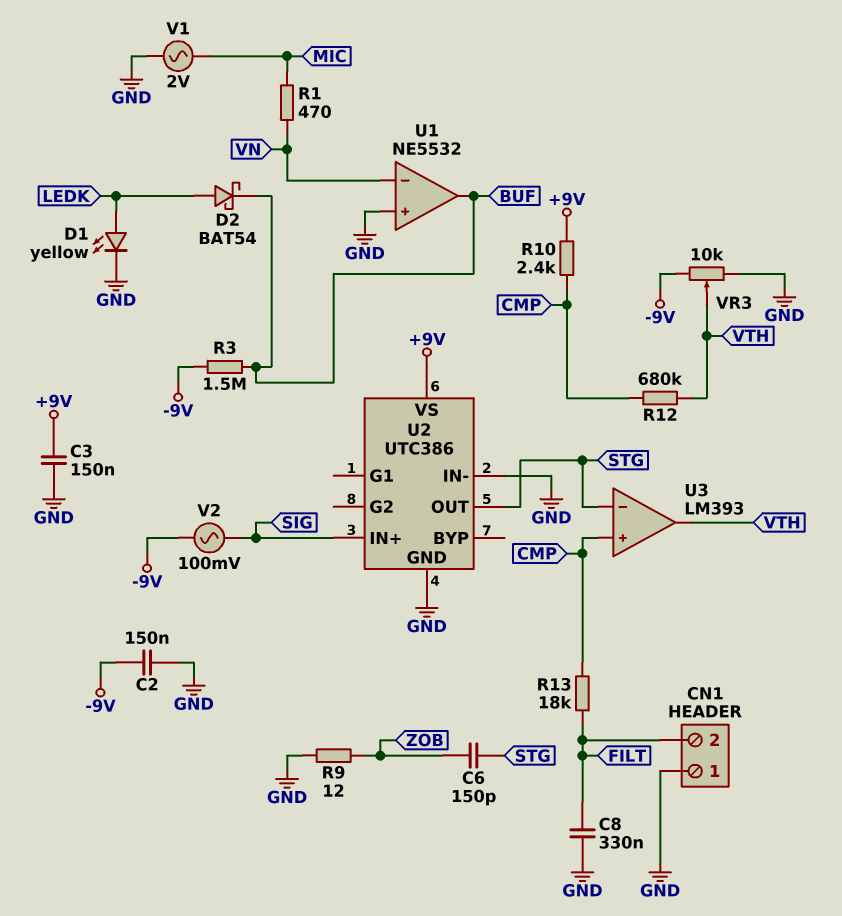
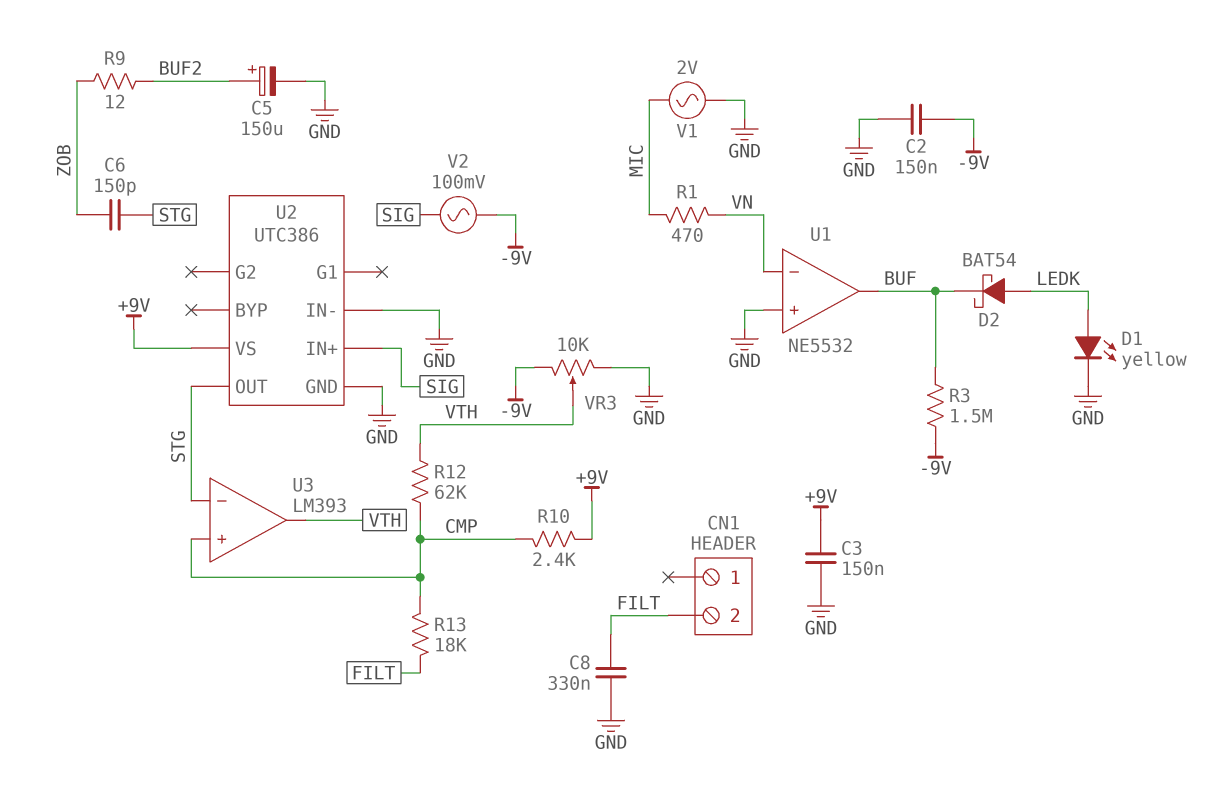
C5: none -> 150uF (plus BUF2, minus GND)
CN1 pin 1: GND -> none
R9: 12 (GND, ZOB) -> 12 (BUF2, ZOB)
R12: 680k (CMP, VTH) -> 62k (CMP, VTH)

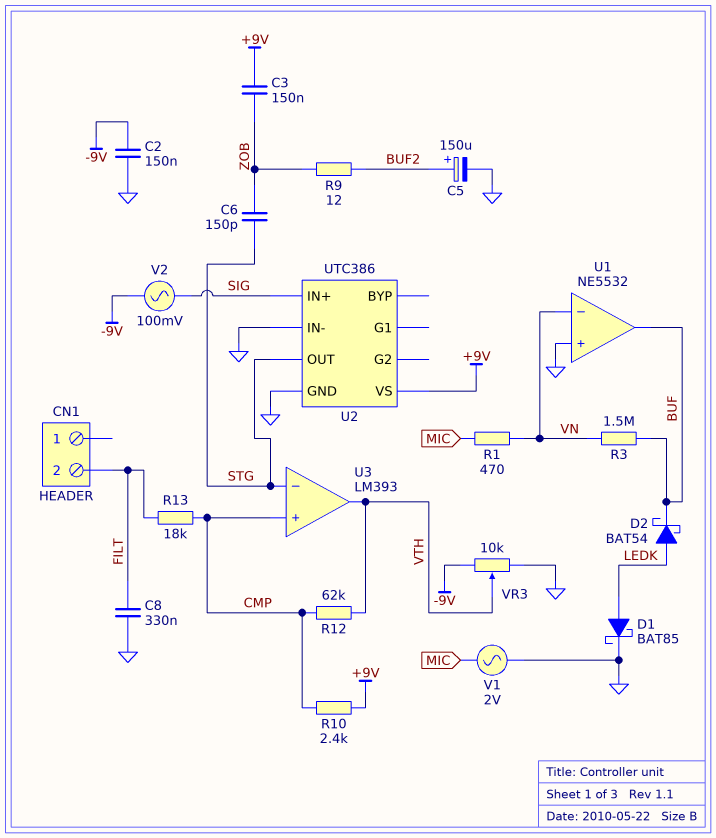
C3: 150nF (+9V, GND) -> 150nF (+9V, ZOB)
D1: LED yellow (A LEDK, K GND) -> schottky BAT85 (A LEDK, K GND)
R3: 1.5M (-9V, BUF) -> 1.5M (BUF, VN)

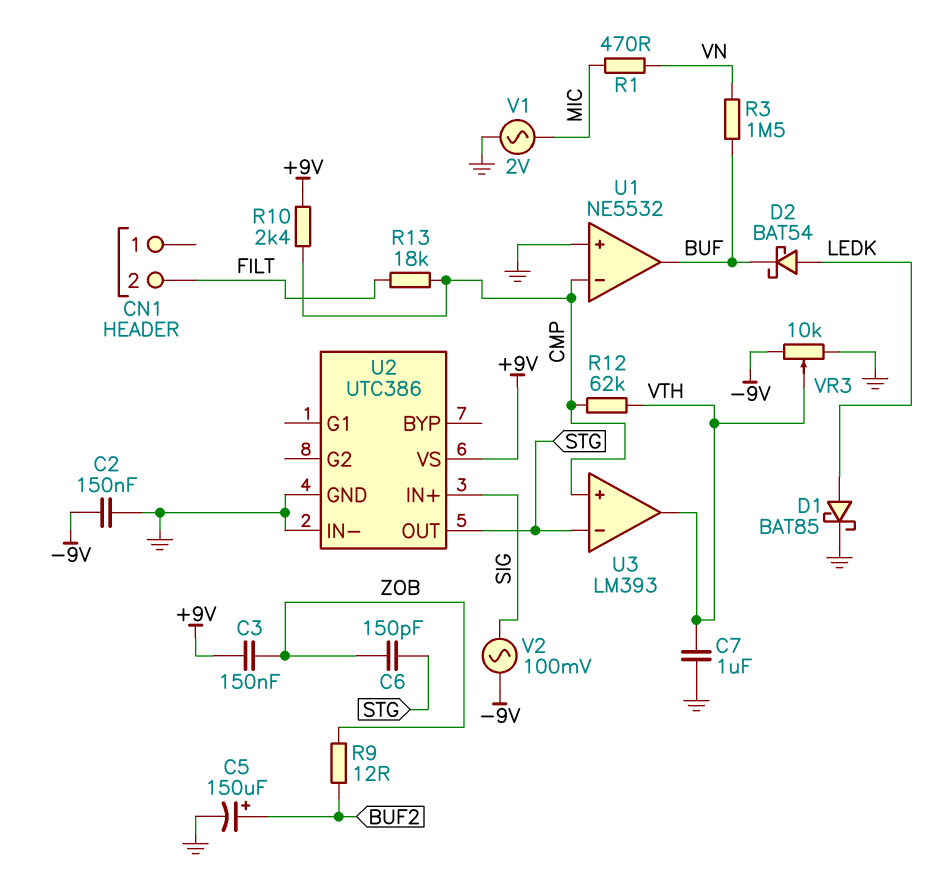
C7: none -> 1uF (GND, VTH)
C8: 330nF (FILT, GND) -> none
U1 pin in-: VN -> CMP

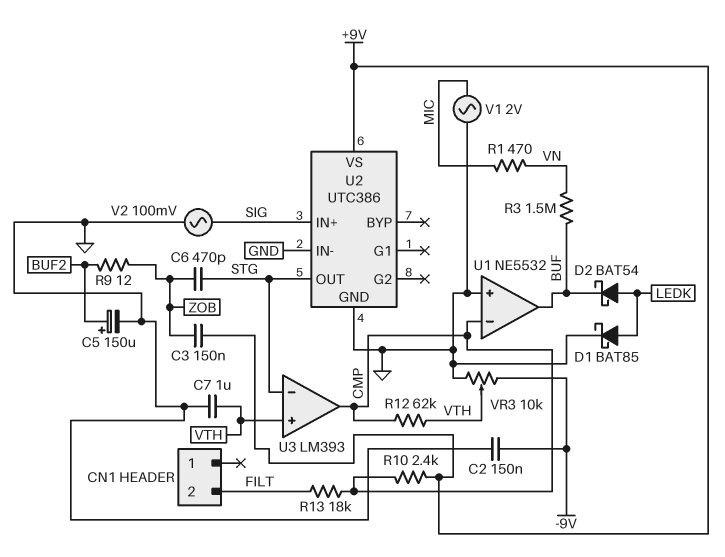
C6: 150pF (STG, ZOB) -> 470pF (STG, ZOB)
U3 pin in+: CMP -> VTH
U3 pin out: VTH -> CMP
V2: AC 100mV (-9V, SIG) -> AC 100mV (GND, SIG)

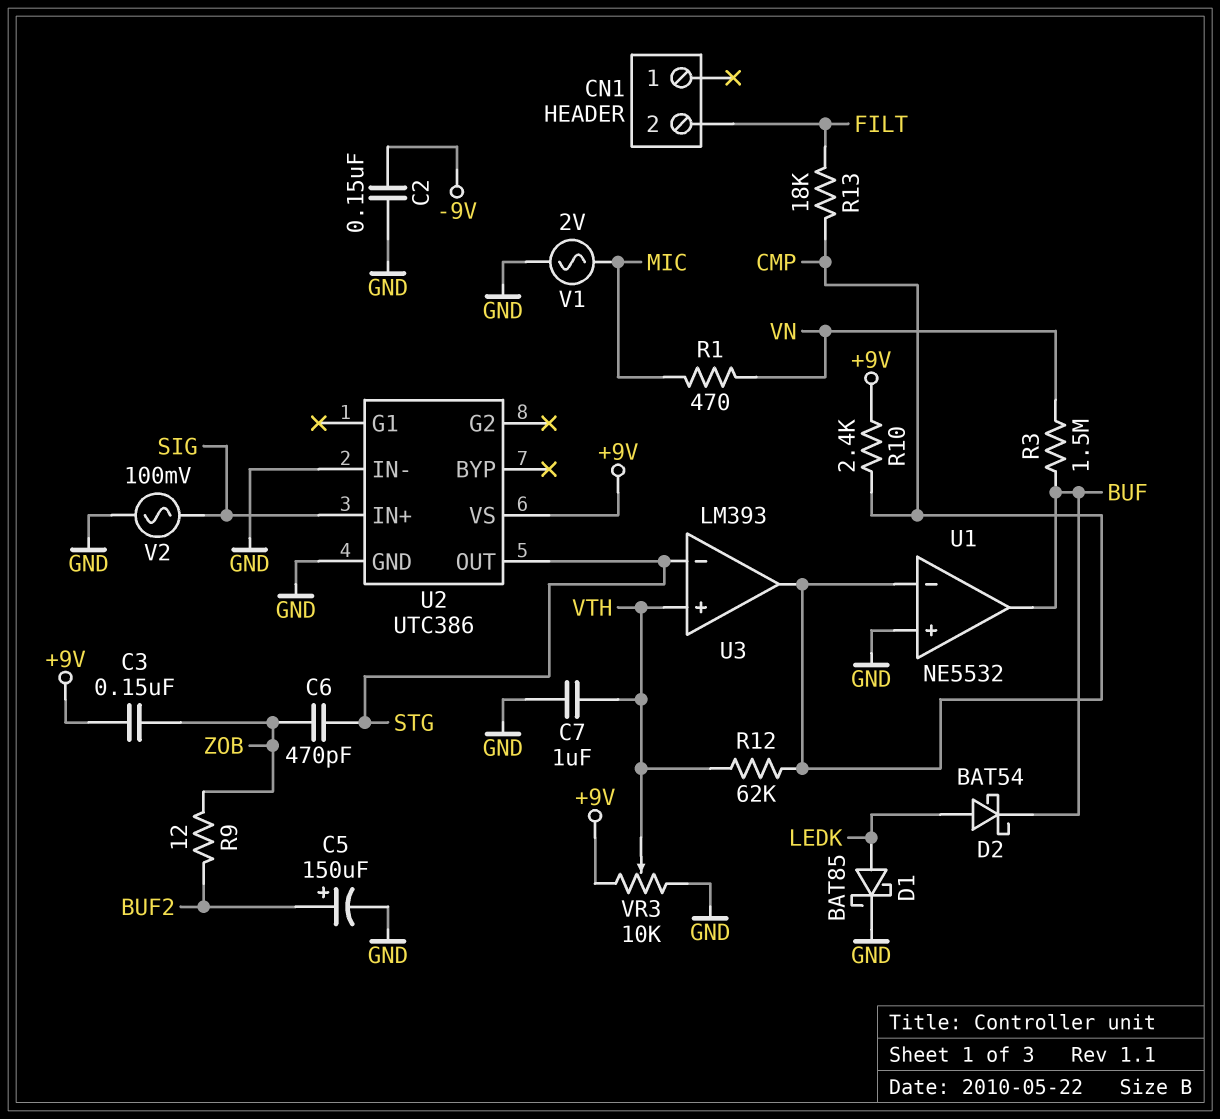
VR3: 10k (-9V, GND, wiper VTH) -> 10k (+9V, GND, wiper VTH)

